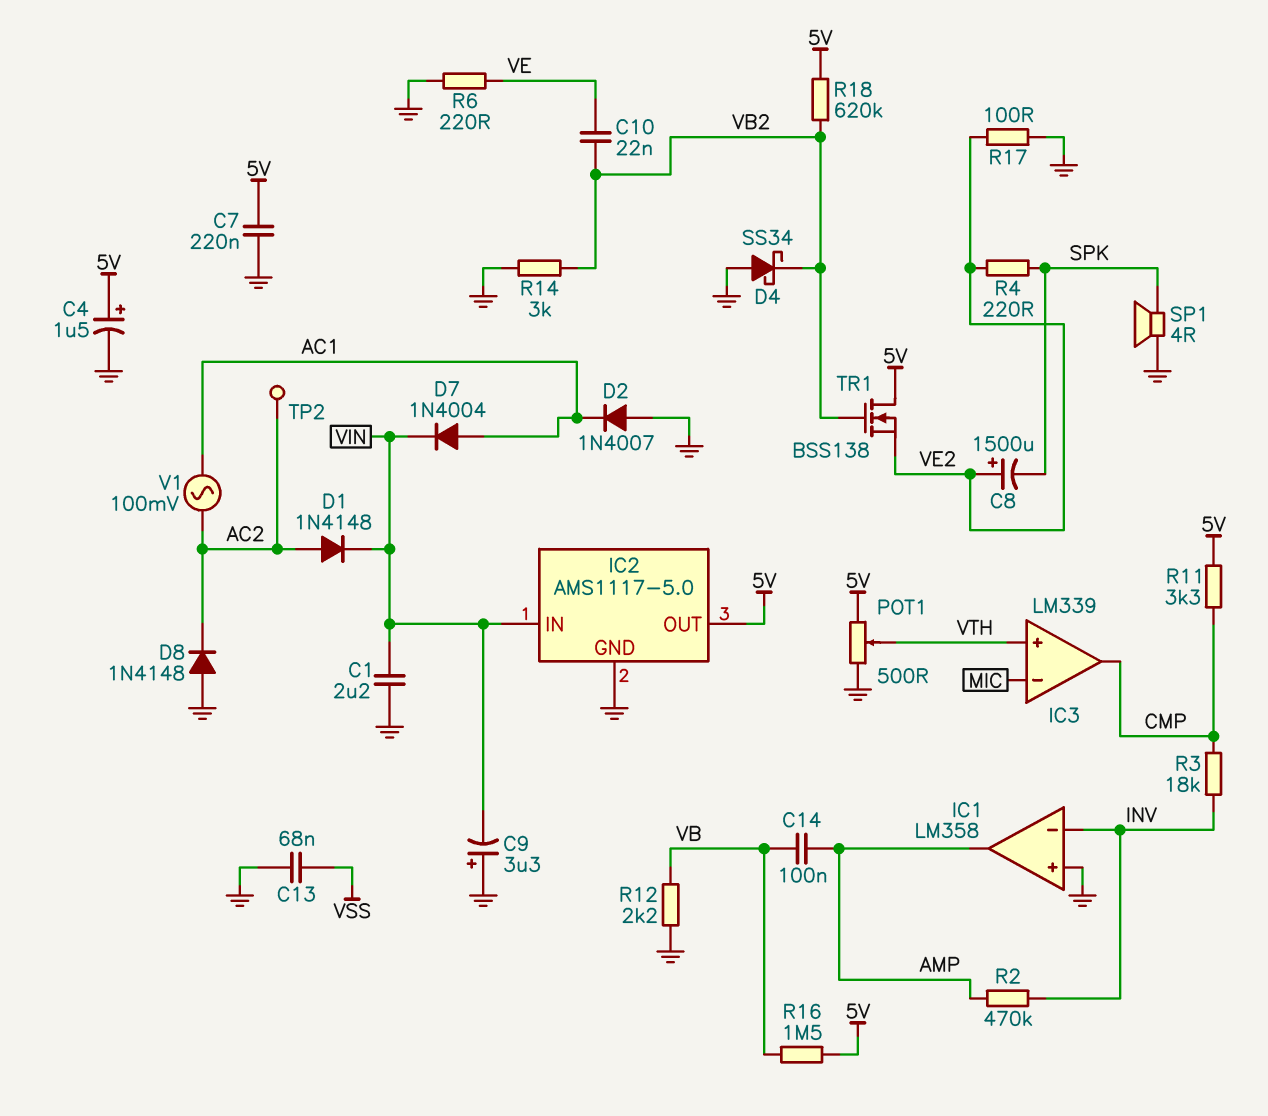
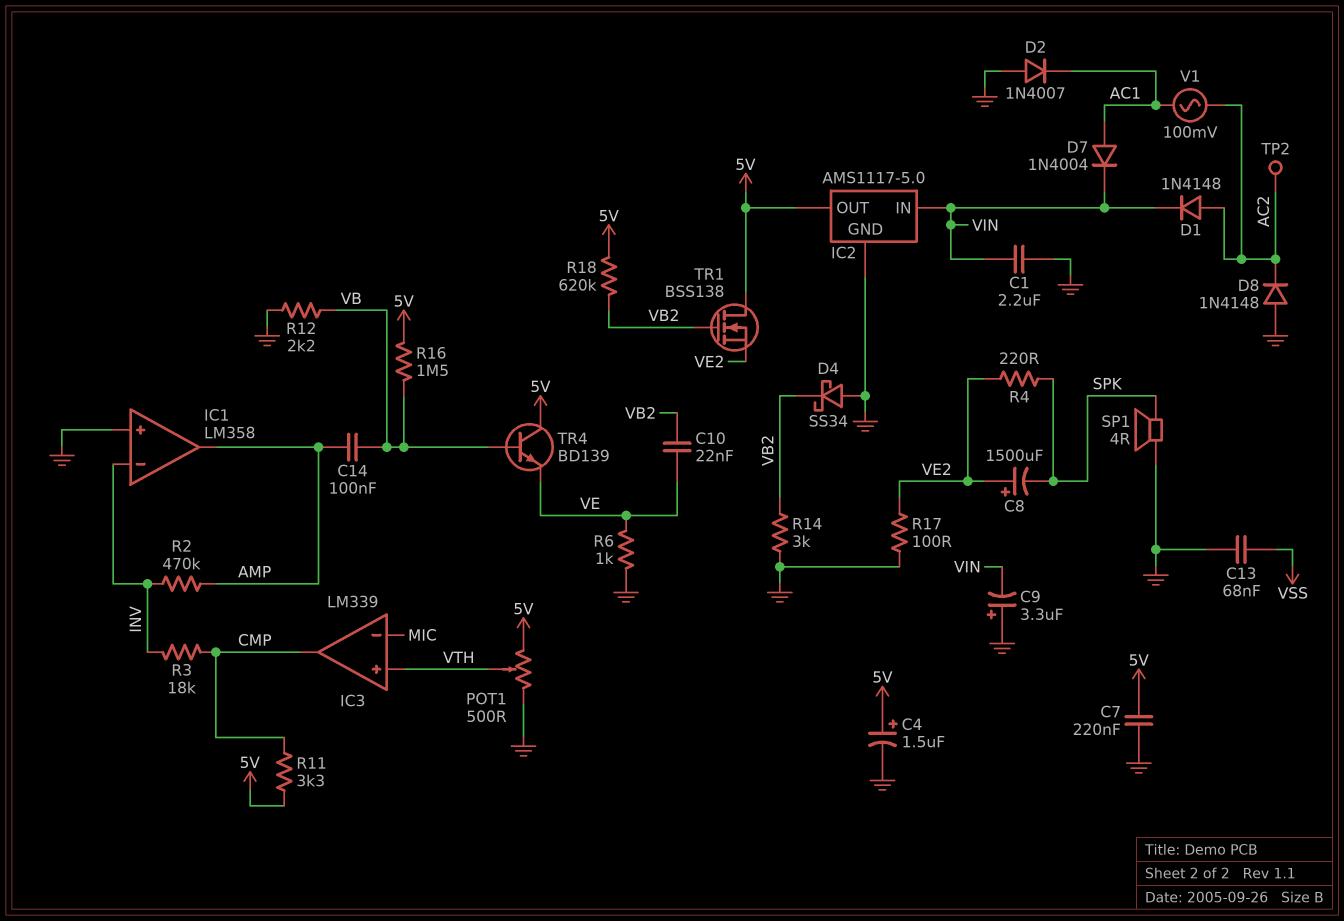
R6: 220 (GND, VE) -> 1k (GND, VE)
TR4: none -> NPN BD139 (B VB, C 5V, E VE)

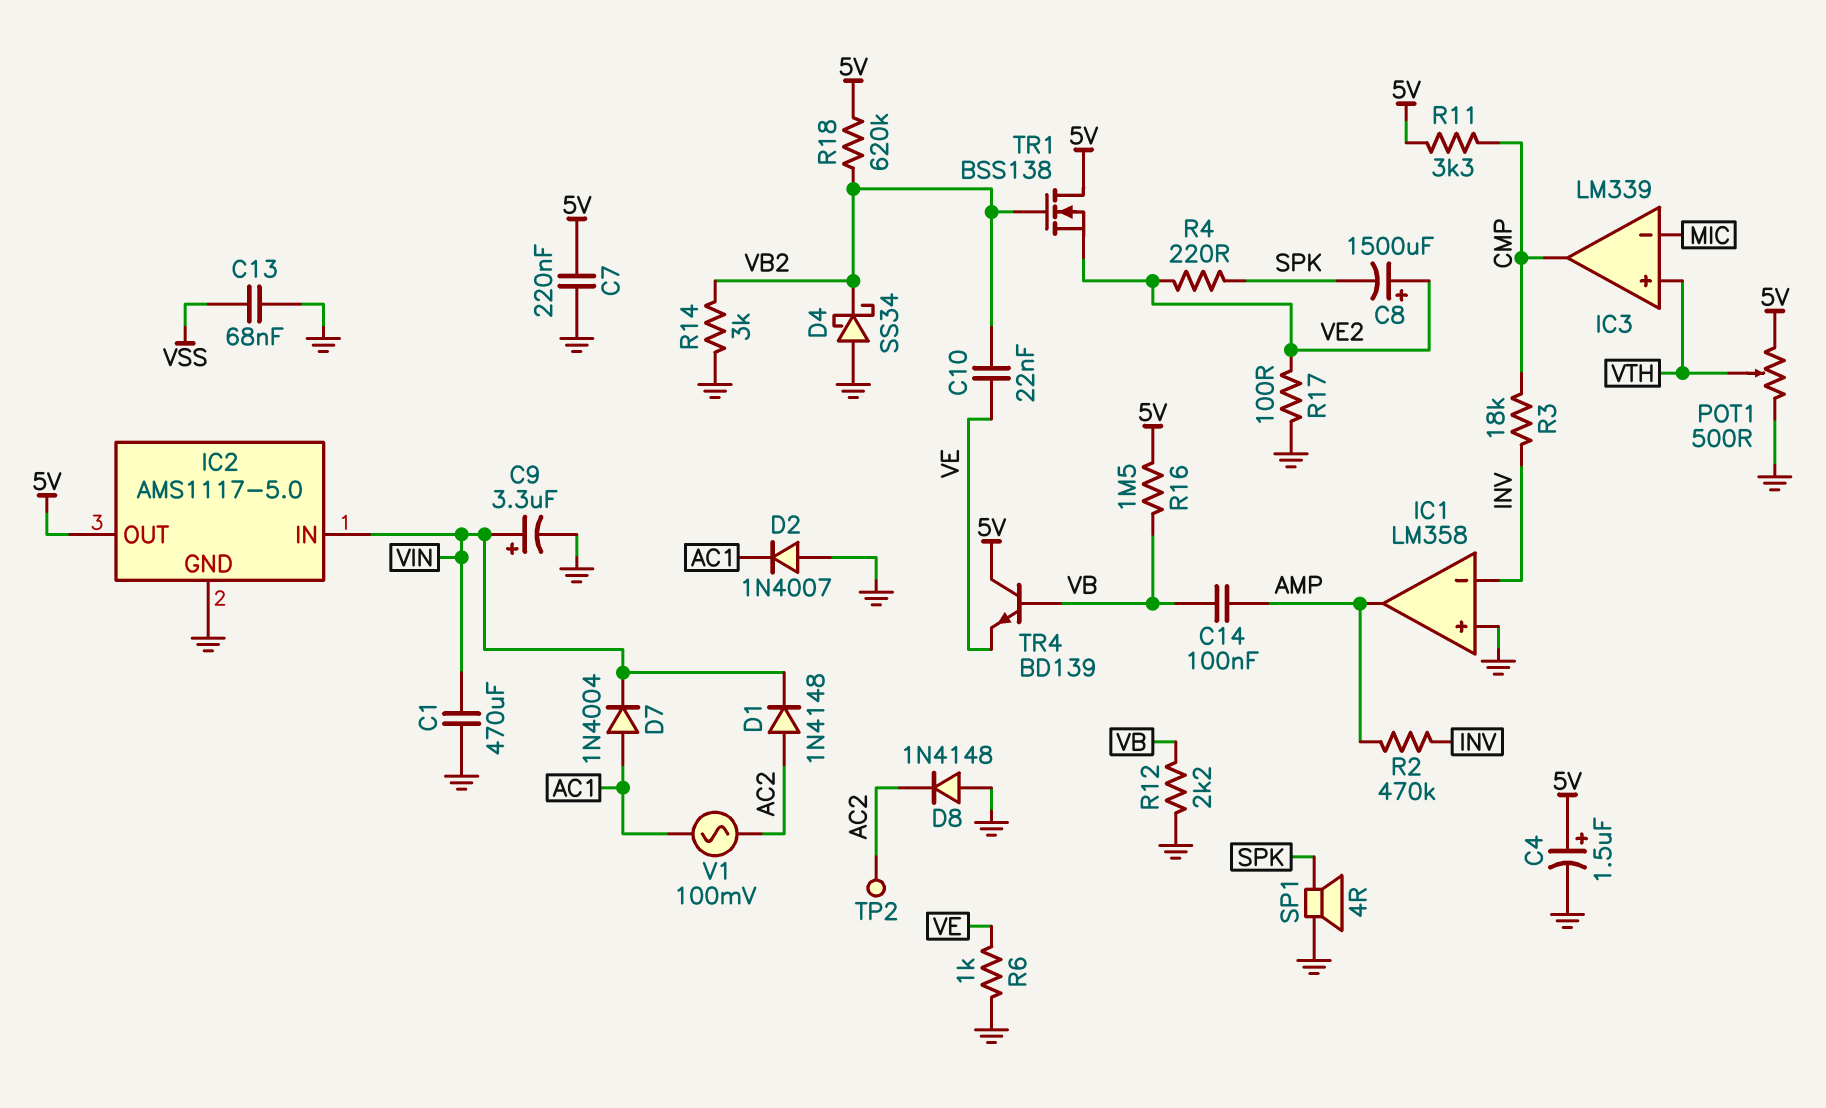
C1: 2.2uF (GND, VIN) -> 470uF (GND, VIN)
C9: 3.3uF (plus GND, minus VIN) -> 3.3uF (plus VIN, minus GND)

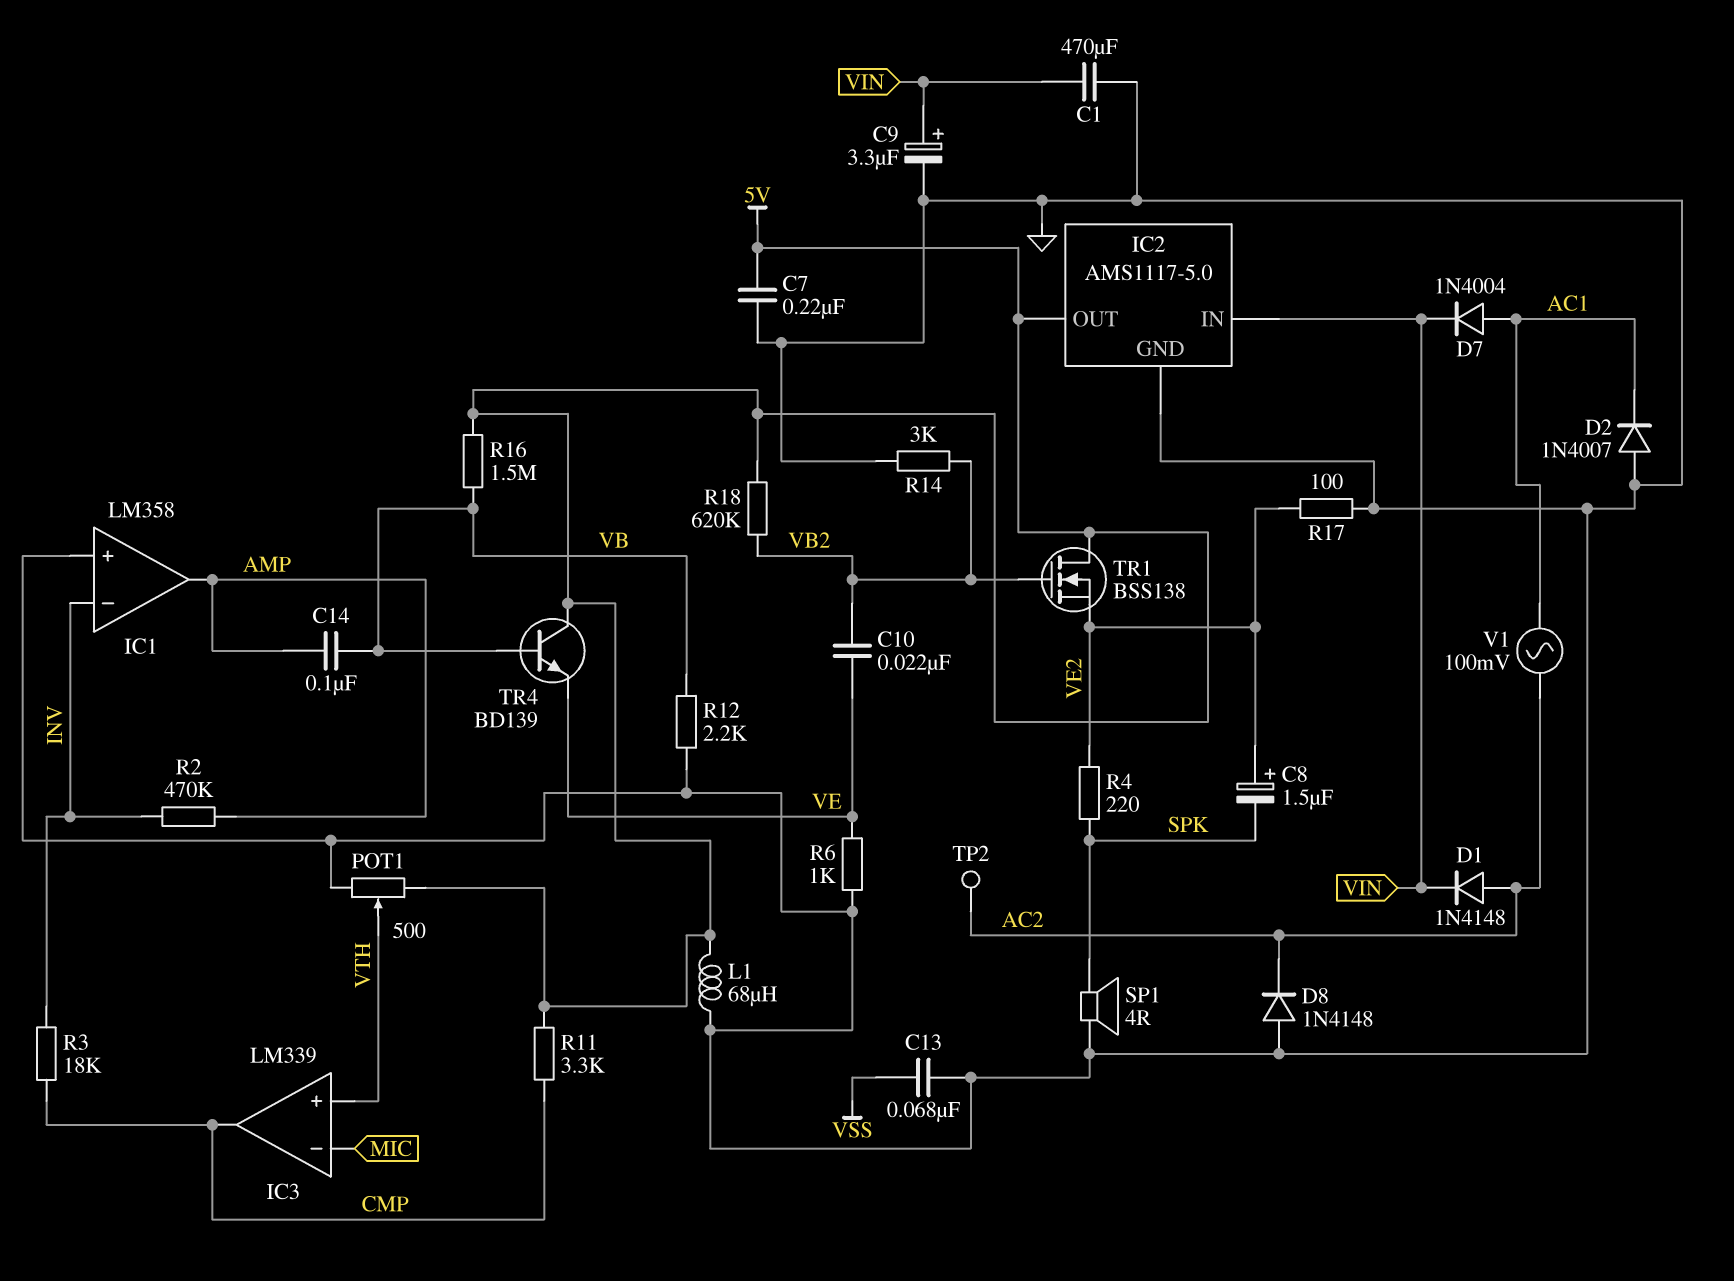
C4: 1.5uF (plus 5V, minus GND) -> none
C8: 1500uF (plus VE2, minus SPK) -> 1.5uF (plus VE2, minus SPK)
D4: schottky SS34 (A GND, K VB2) -> none
L1: none -> 68uH (5V, GND)

